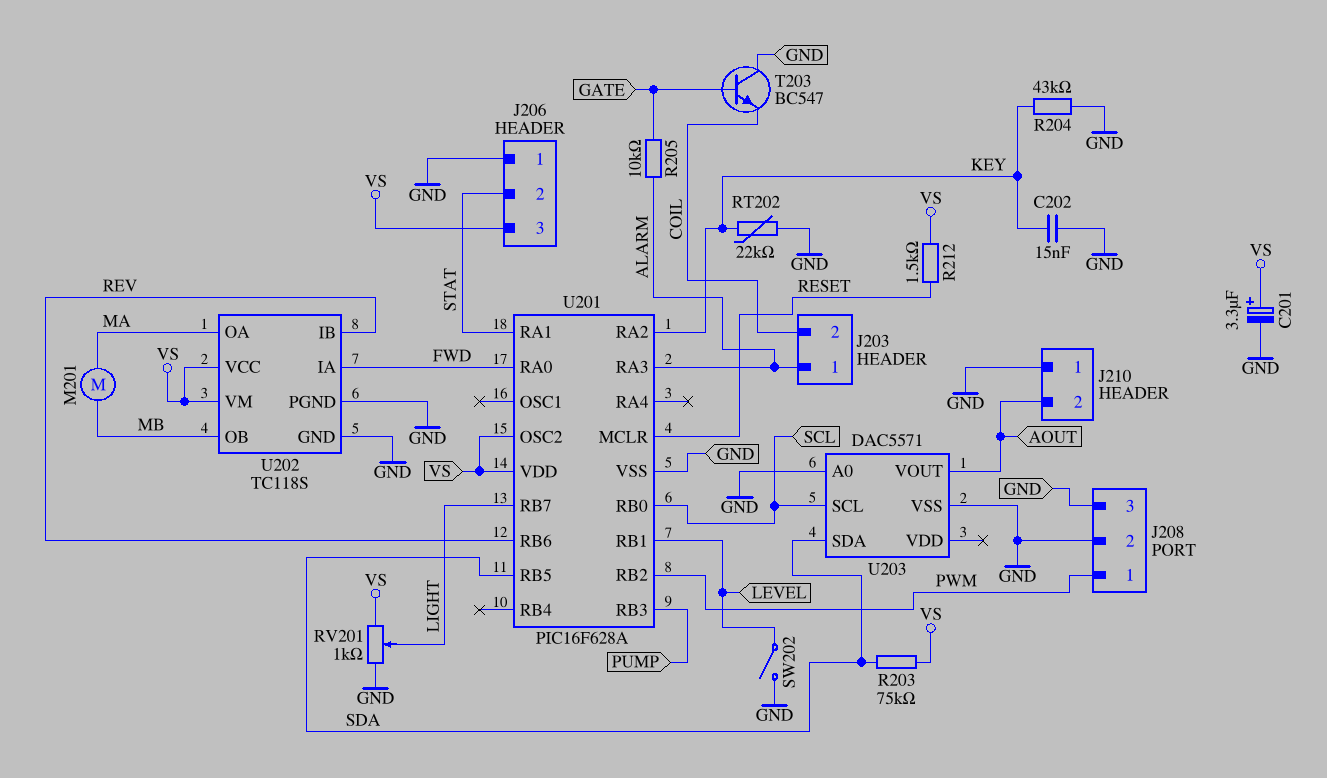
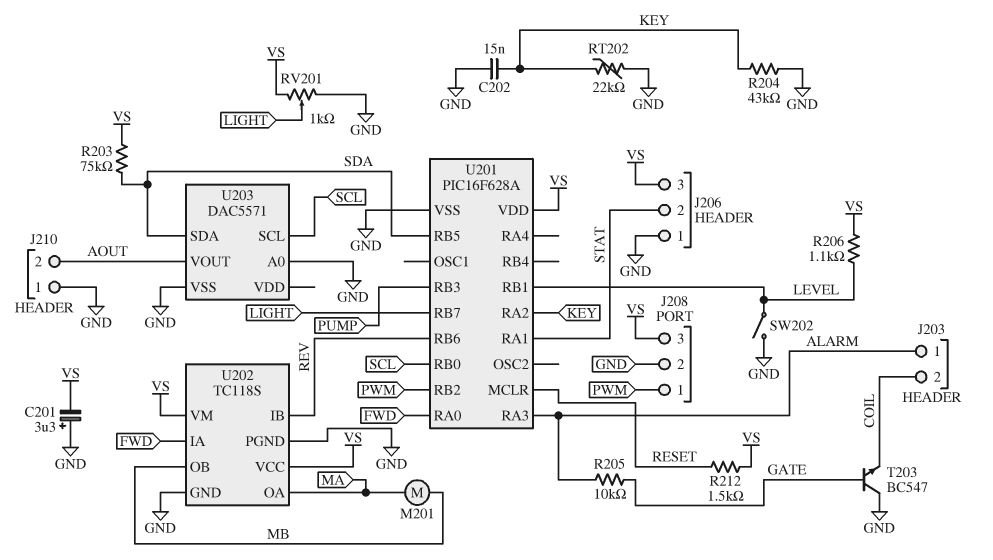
C201: 3.3uF (plus VS, minus GND) -> 3.3uF (plus GND, minus VS)
J208 pin 3: GND -> VS
R206: none -> 1.1k (LEVEL, VS)
U201 pin OSC2: VS -> none

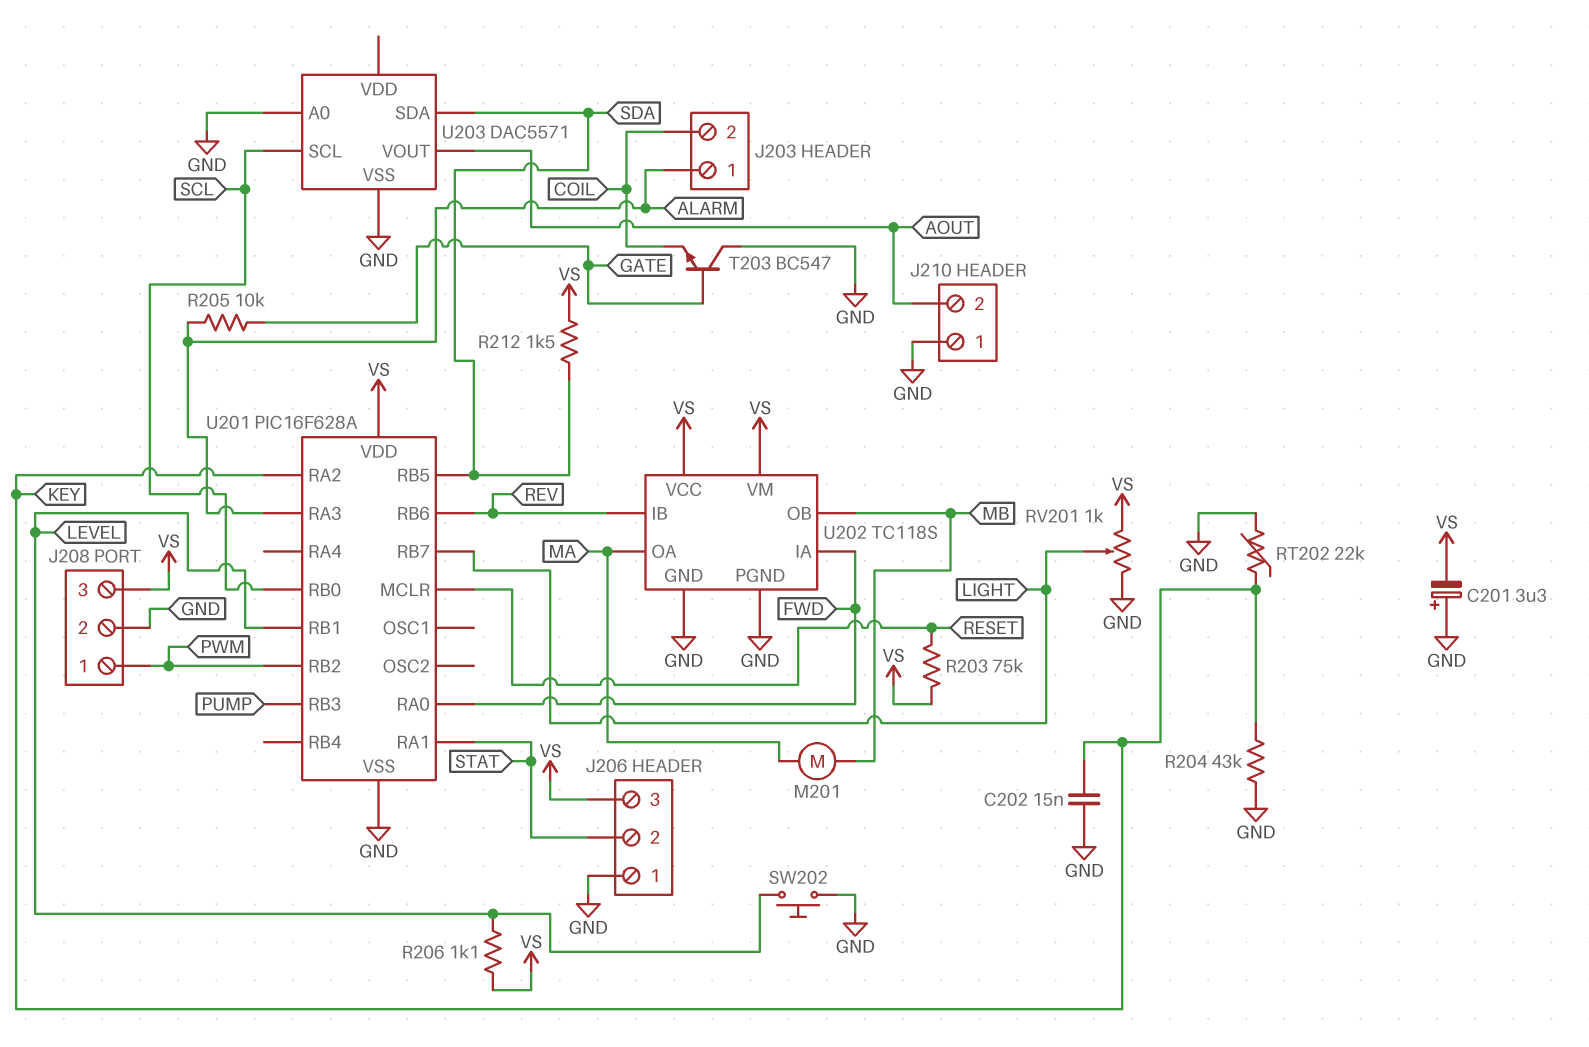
R203: 75k (SDA, VS) -> 75k (RESET, VS)
R212: 1.5k (RESET, VS) -> 1.5k (SDA, VS)
SW202: switch (GND, LEVEL) -> button (GND, LEVEL)

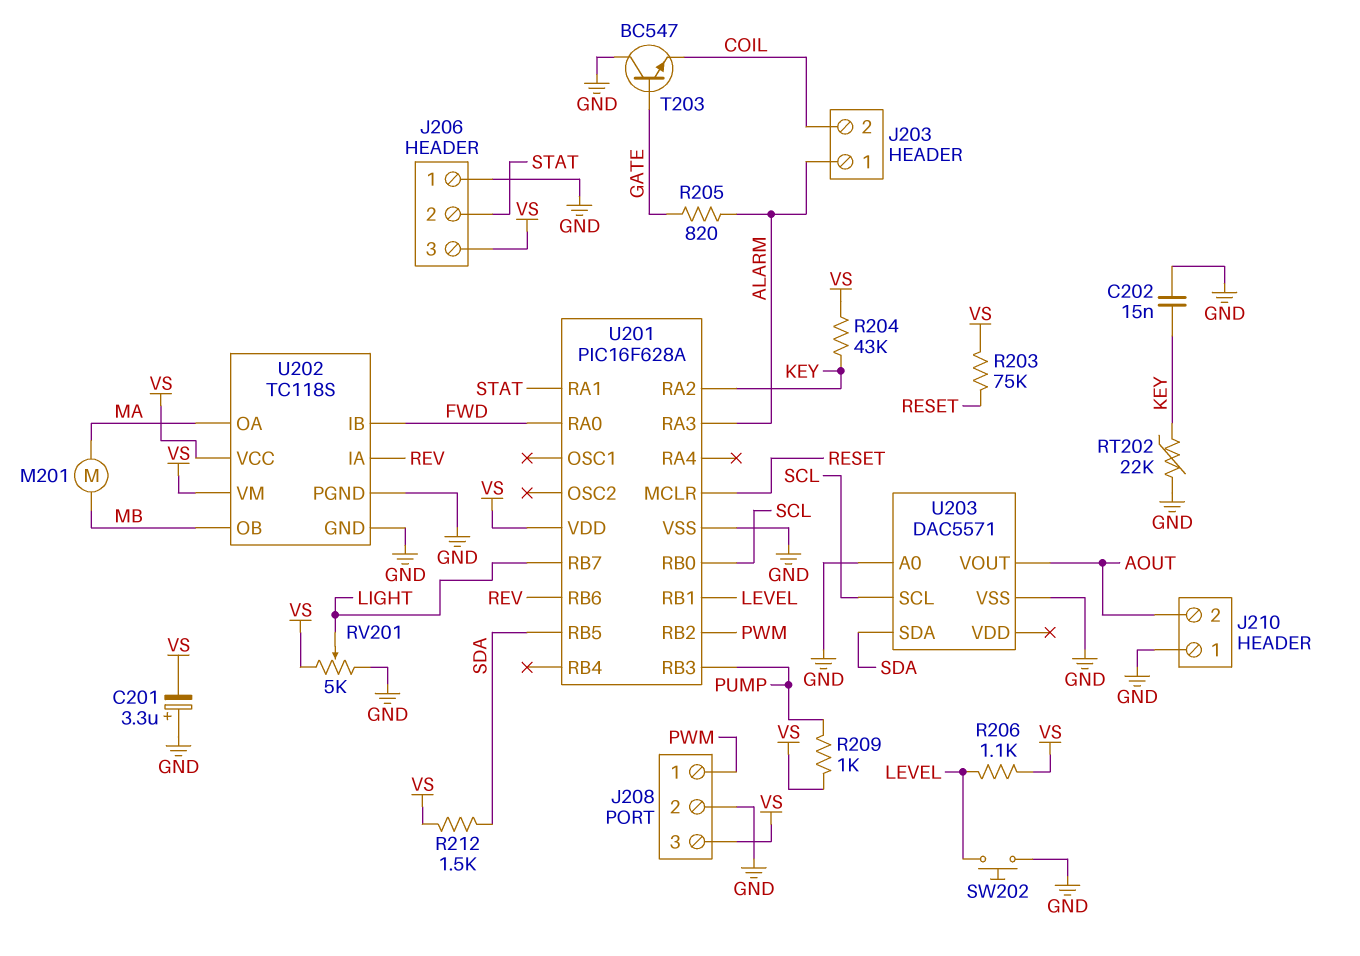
R204: 43k (GND, KEY) -> 43k (KEY, VS)
R205: 10k (ALARM, GATE) -> 820 (ALARM, GATE)
R209: none -> 1k (PUMP, VS)
RV201: 1k (GND, VS, wiper LIGHT) -> 5k (GND, VS, wiper LIGHT)
U202 pin IA: FWD -> REV
U202 pin IB: REV -> FWD

